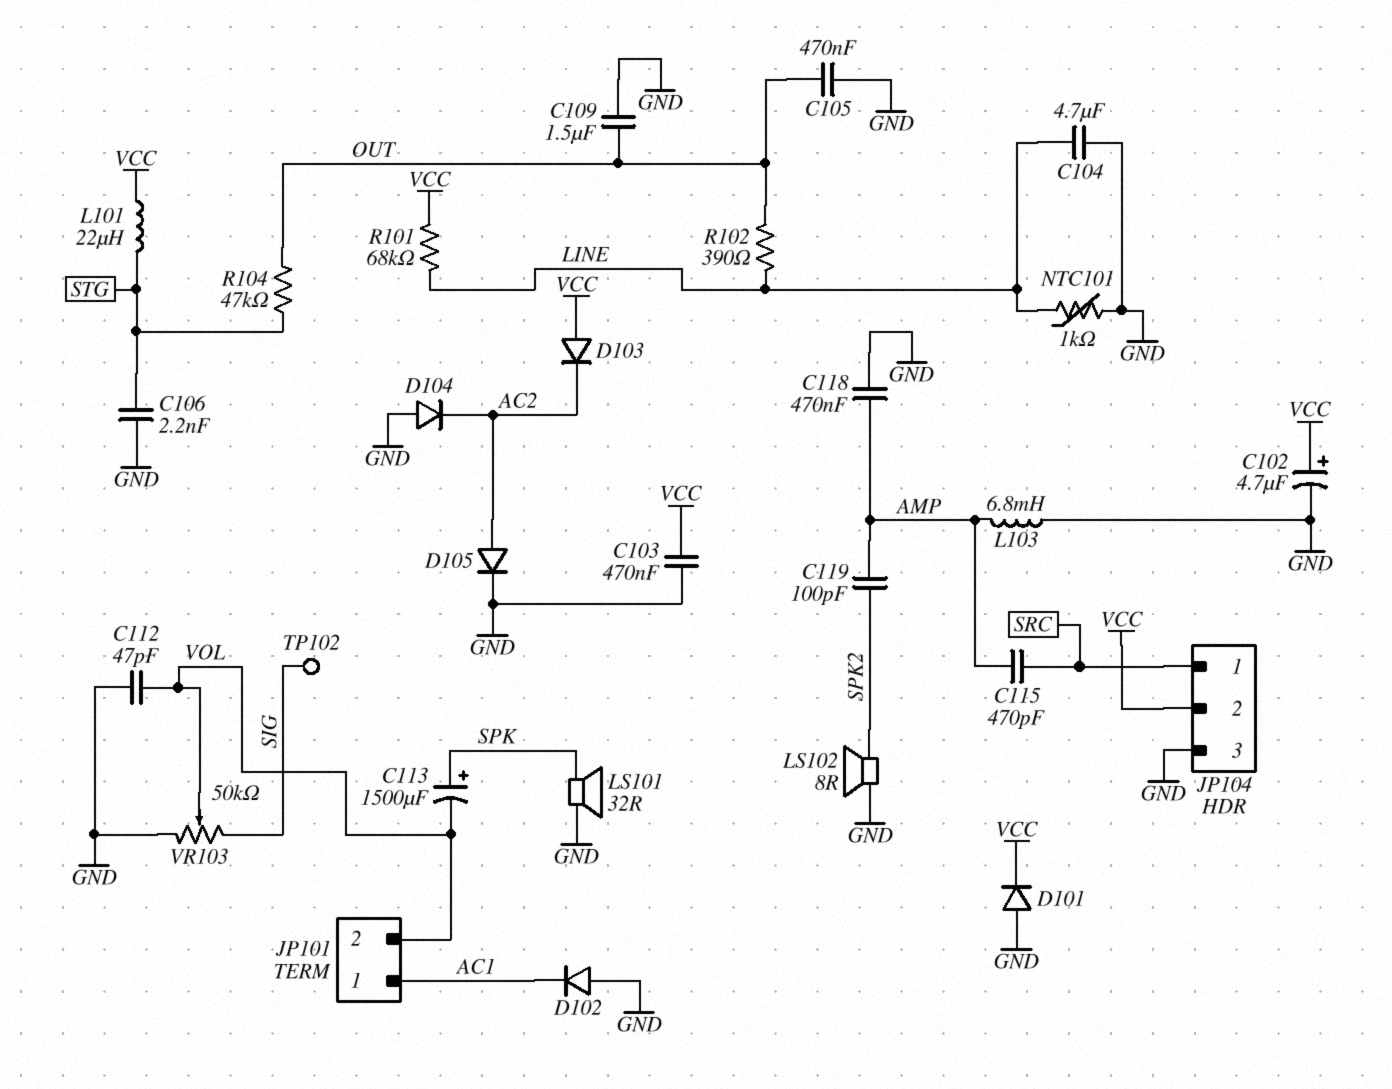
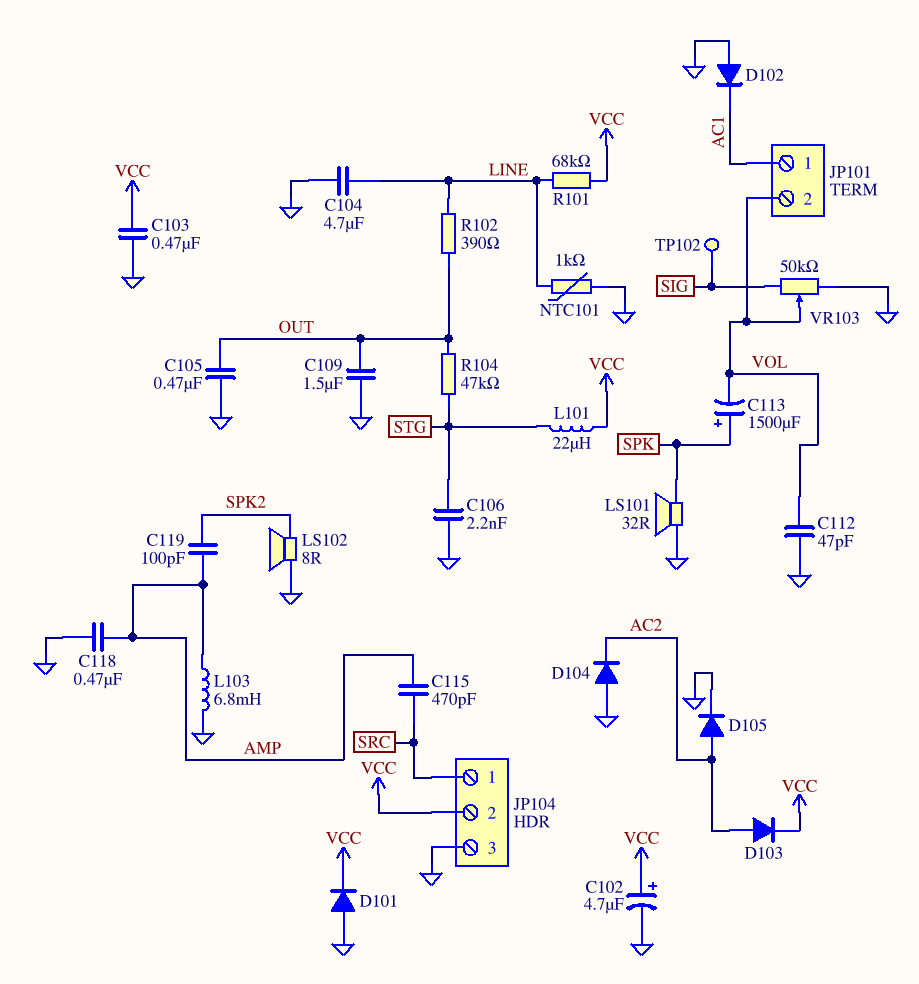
D103: diode (A VCC, K AC2) -> diode (A AC2, K VCC)

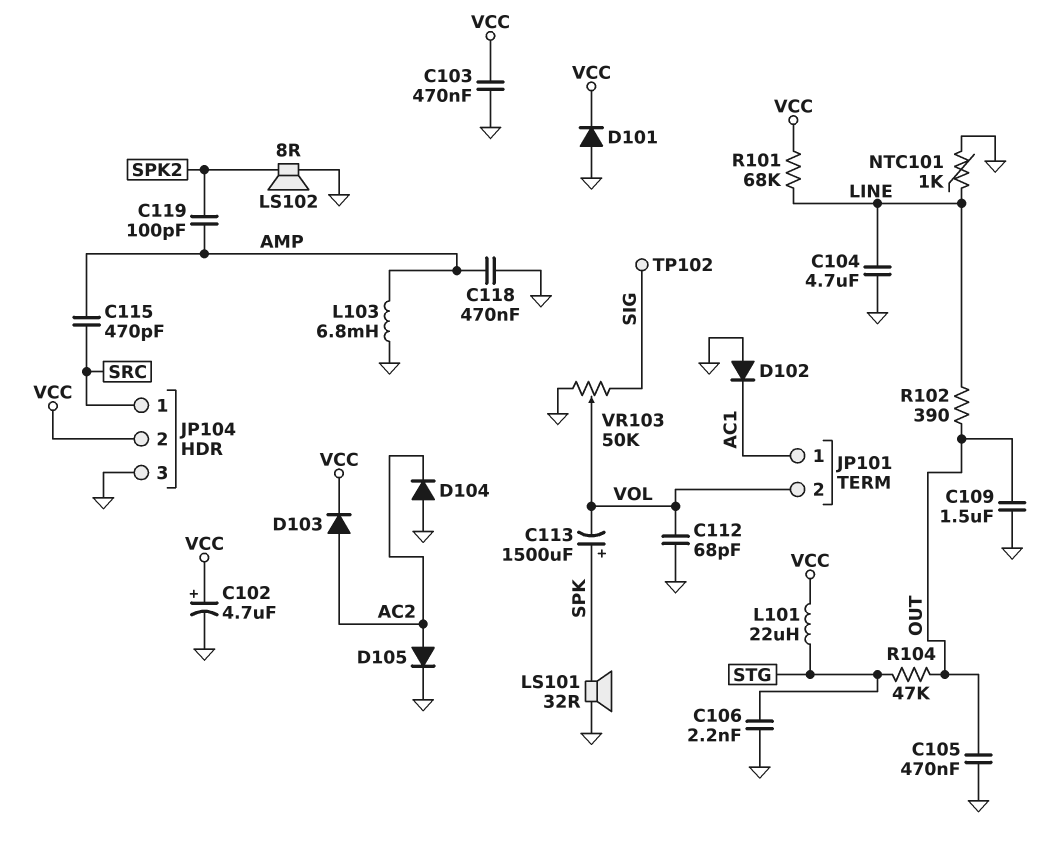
C112: 47pF (GND, VOL) -> 68pF (GND, VOL)

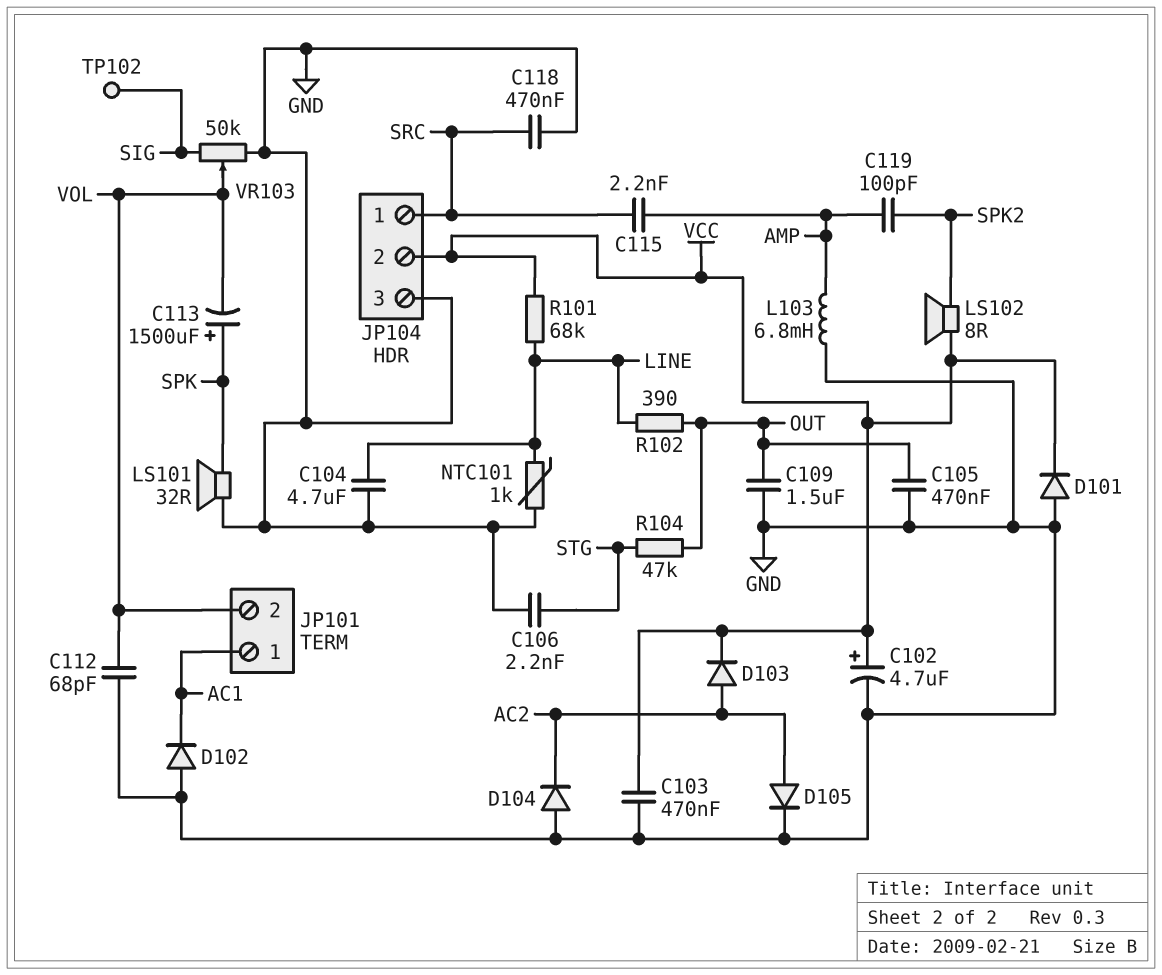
C115: 470pF (AMP, SRC) -> 2.2nF (AMP, SRC)
C118: 470nF (AMP, GND) -> 470nF (GND, SRC)
L101: 22uH (STG, VCC) -> none
LS102: speaker 8R (GND, SPK2) -> speaker 8R (SPK2, VCC)

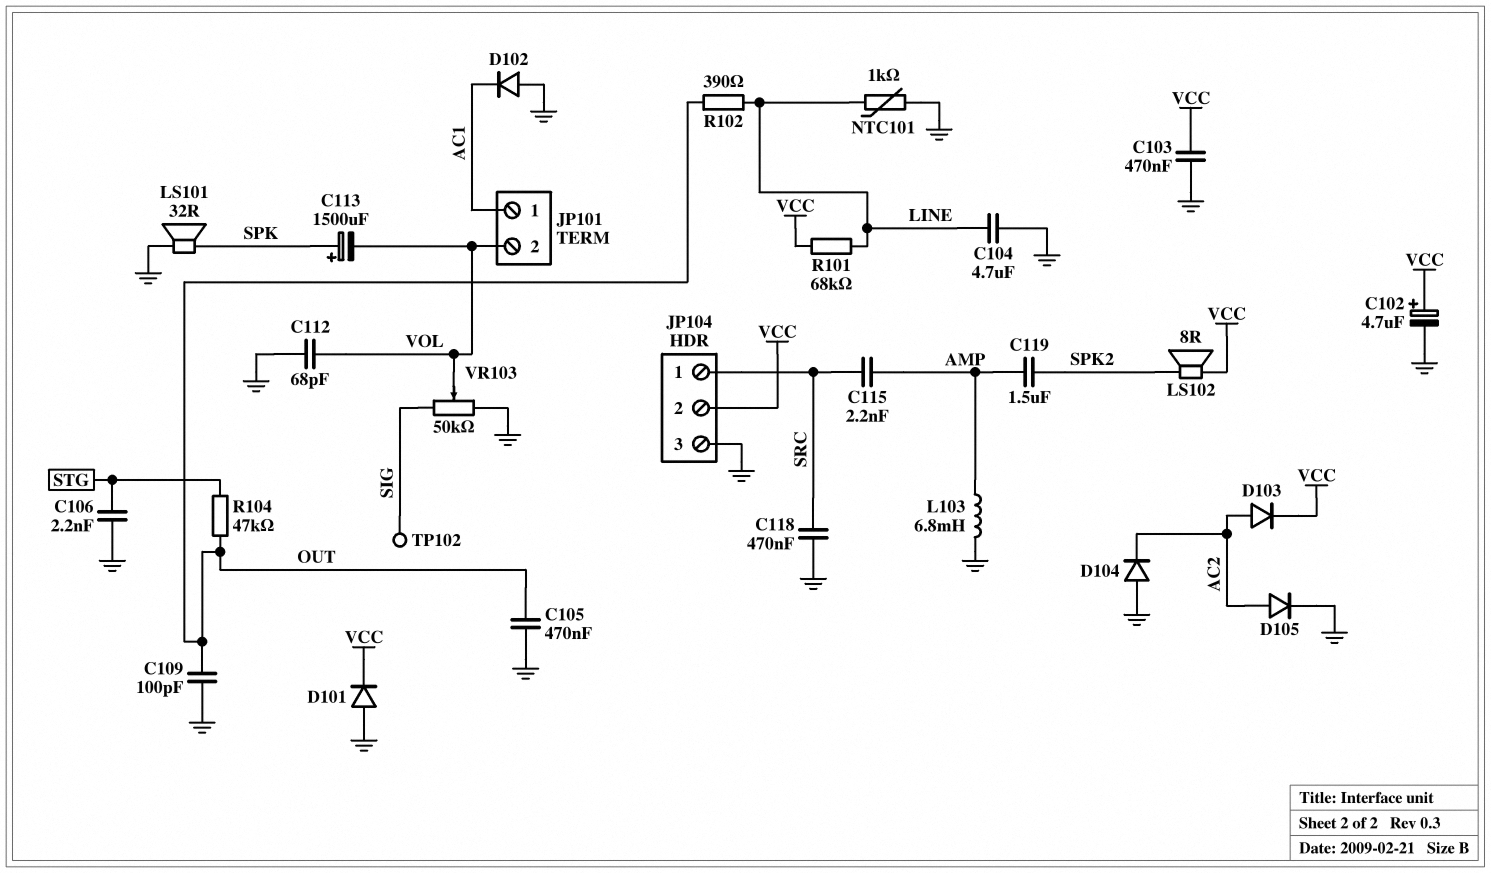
C109: 1.5uF (GND, OUT) -> 100pF (GND, OUT)
C119: 100pF (AMP, SPK2) -> 1.5uF (AMP, SPK2)

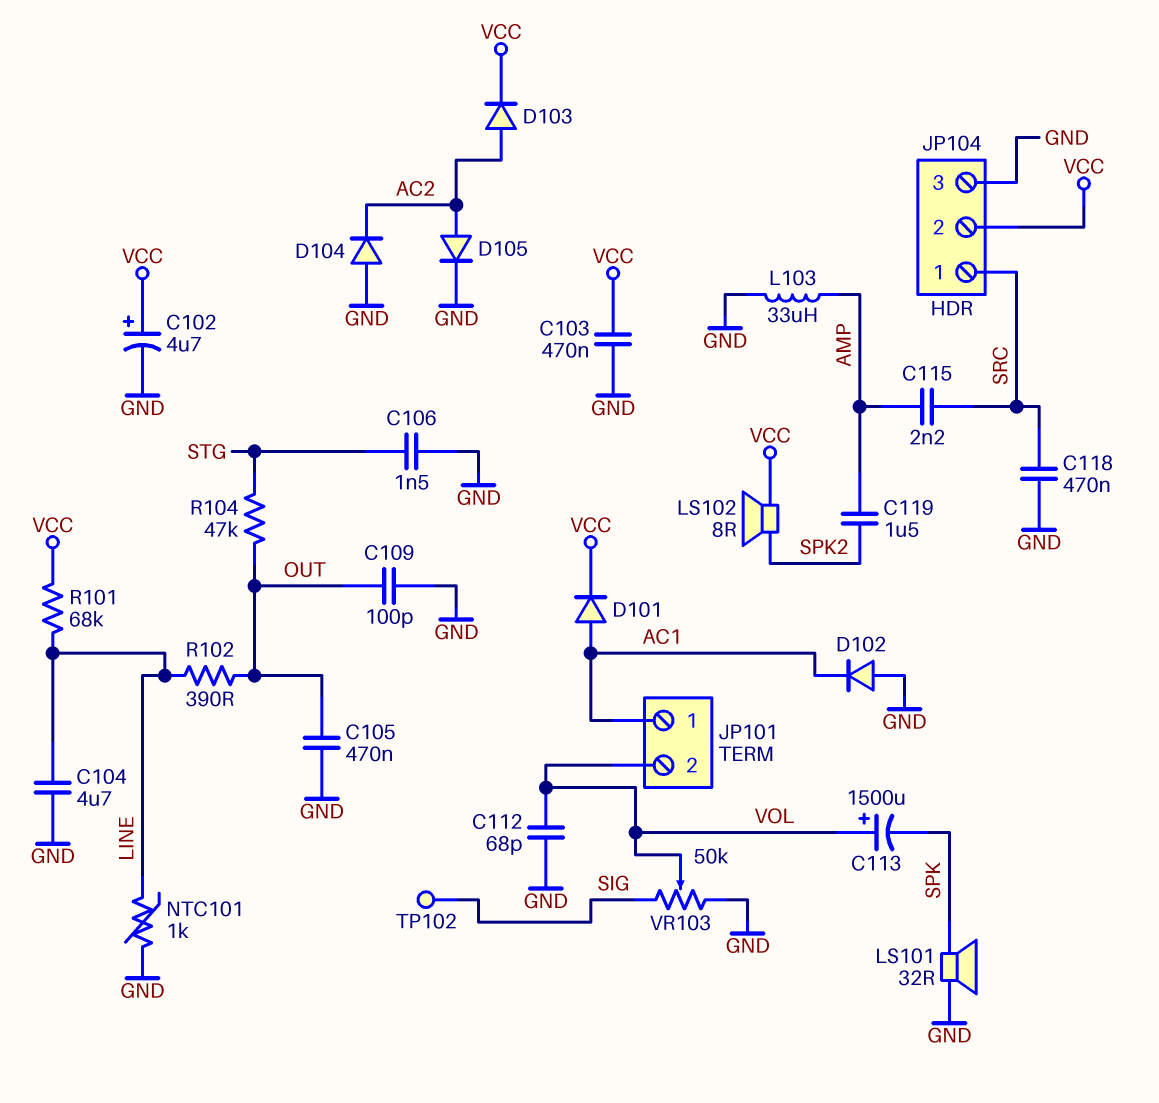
C106: 2.2nF (GND, STG) -> 1.5nF (GND, STG)
C113: 1500uF (plus SPK, minus VOL) -> 1500uF (plus VOL, minus SPK)
D101: diode (A GND, K VCC) -> diode (A AC1, K VCC)
L103: 6.8mH (AMP, GND) -> 33uH (AMP, GND)

